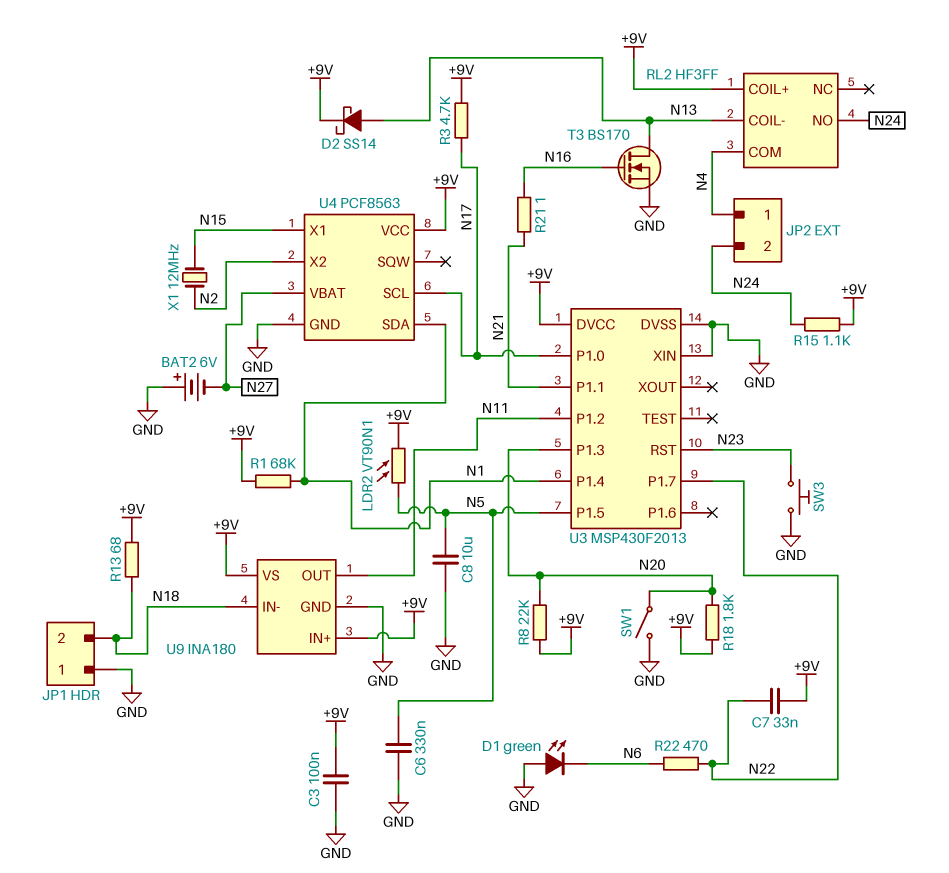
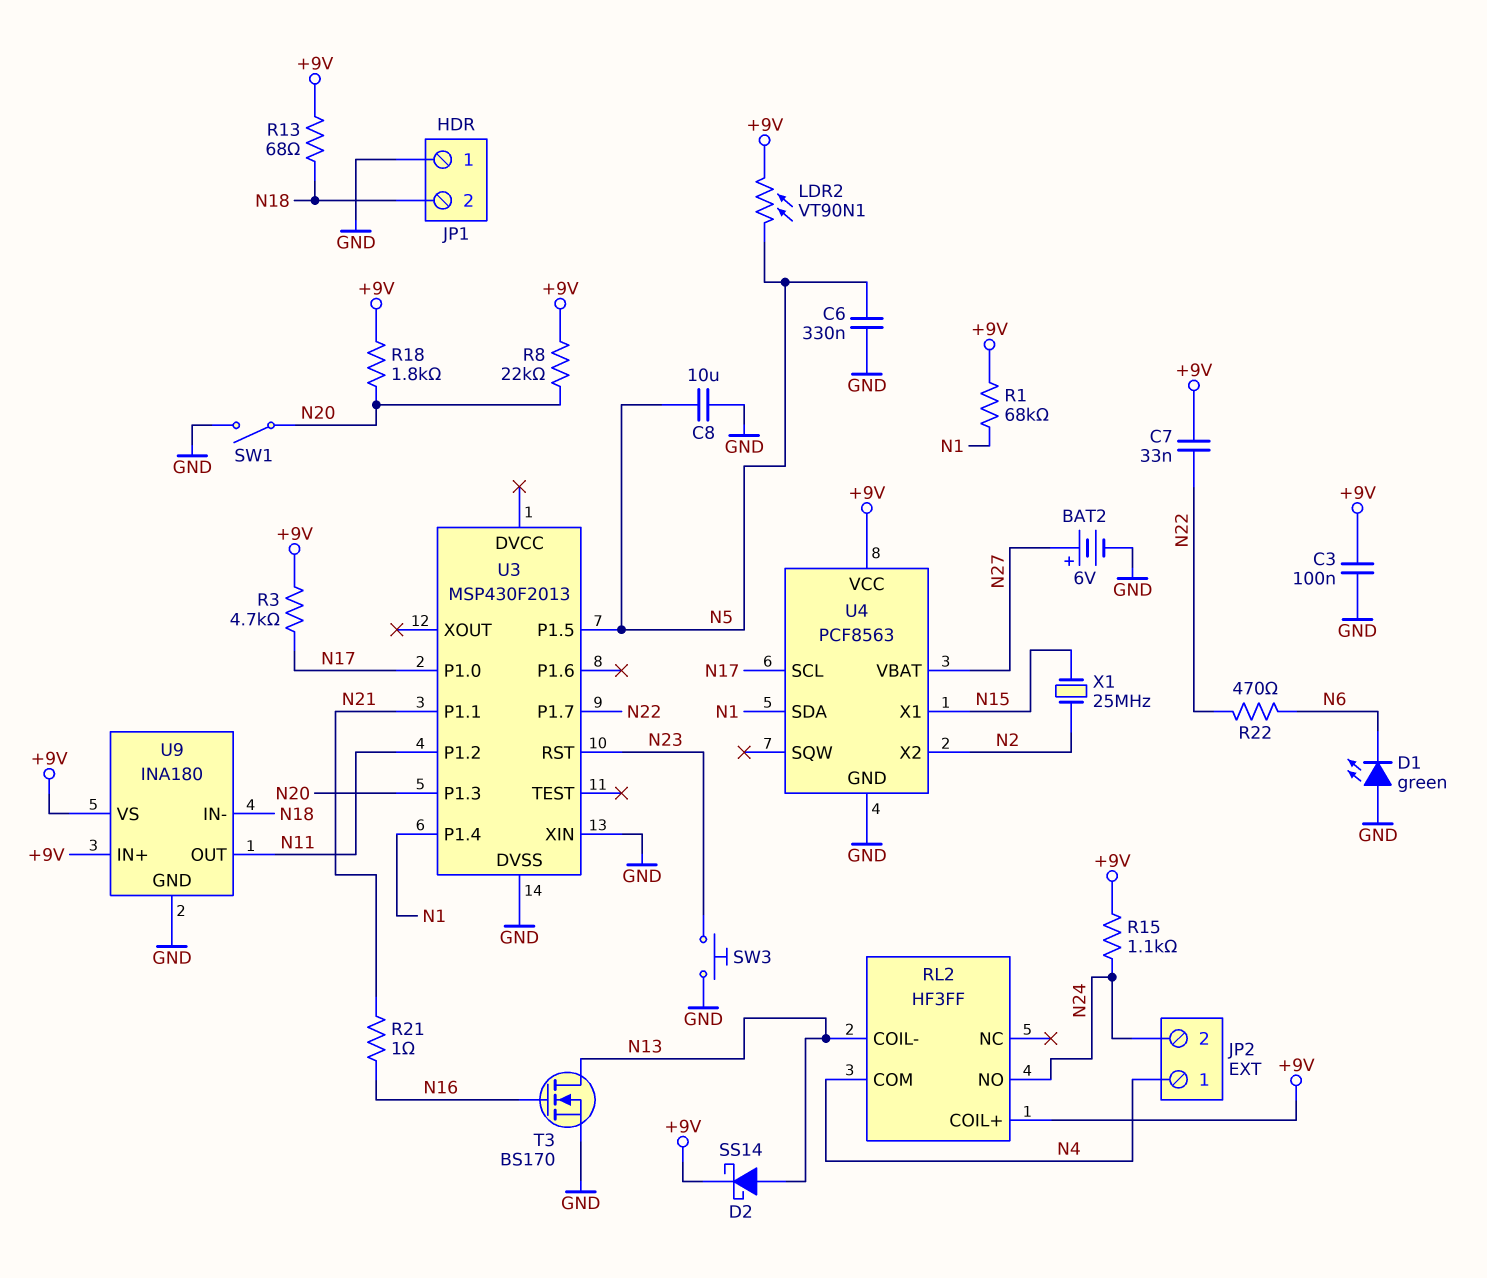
BAT2: 6V (plus GND, minus N27) -> 6V (plus N27, minus GND)
U3 pin DVCC: +9V -> none
X1: 12MHz (N2, N15) -> 25MHz (N2, N15)

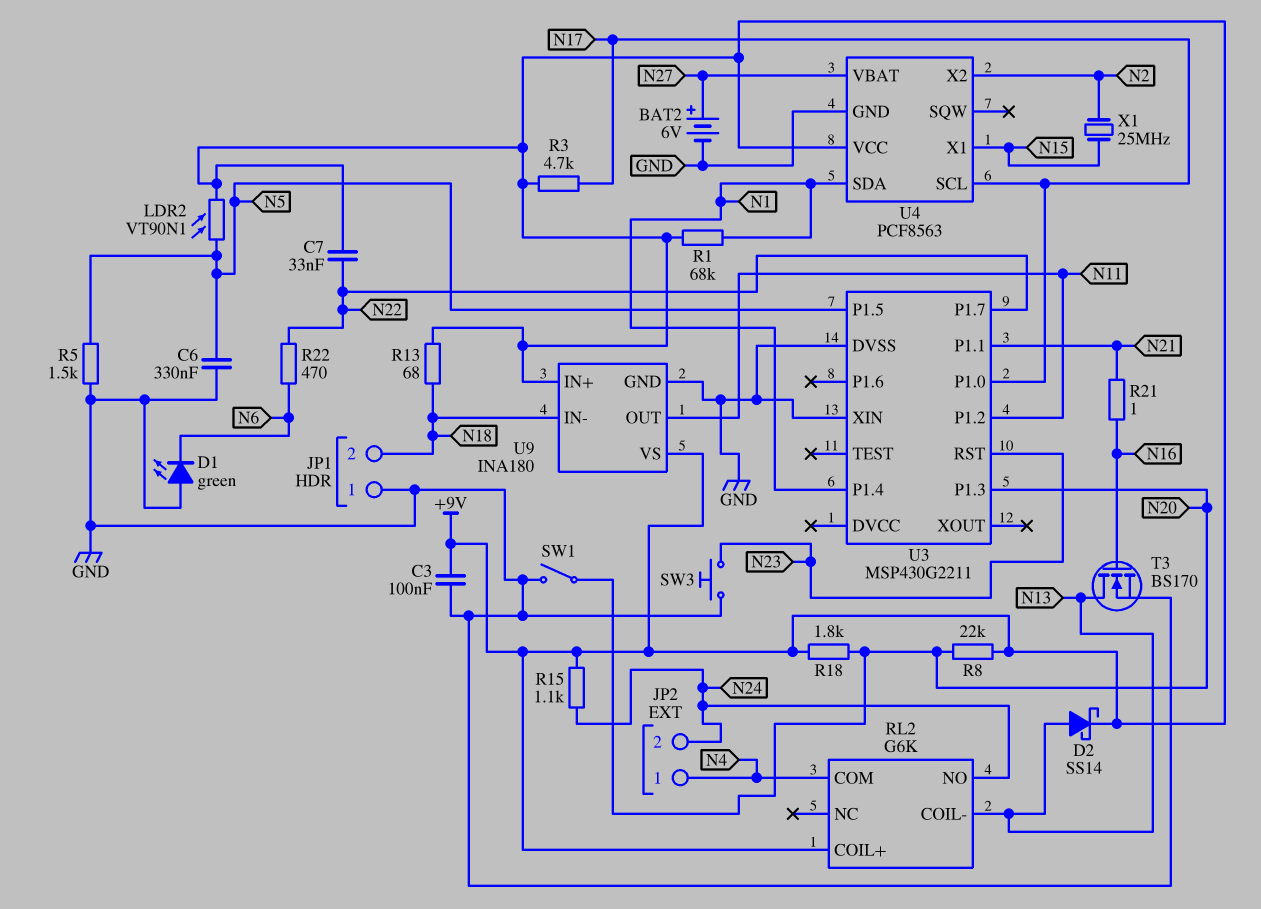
C8: 10uF (GND, N5) -> none
R5: none -> 1.5k (GND, N5)
RL2: HF3FF -> G6K
U3: MSP430F2013 -> MSP430G2211

